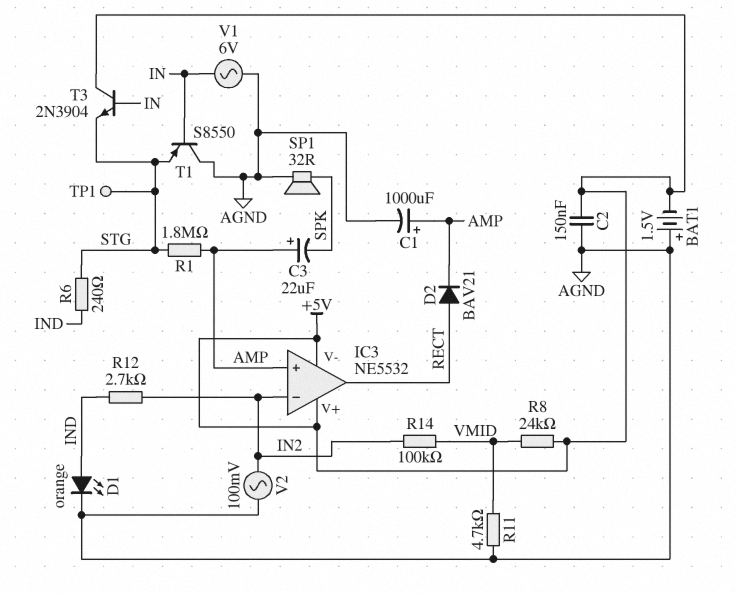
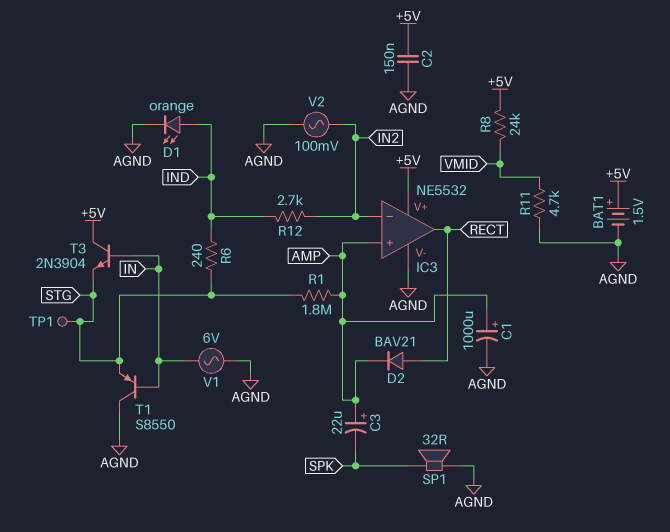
BAT1: 1.5V (plus AGND, minus +5V) -> 1.5V (plus +5V, minus AGND)
IC3 pin V-: +5V -> AGND
R14: 100k (IN2, VMID) -> none

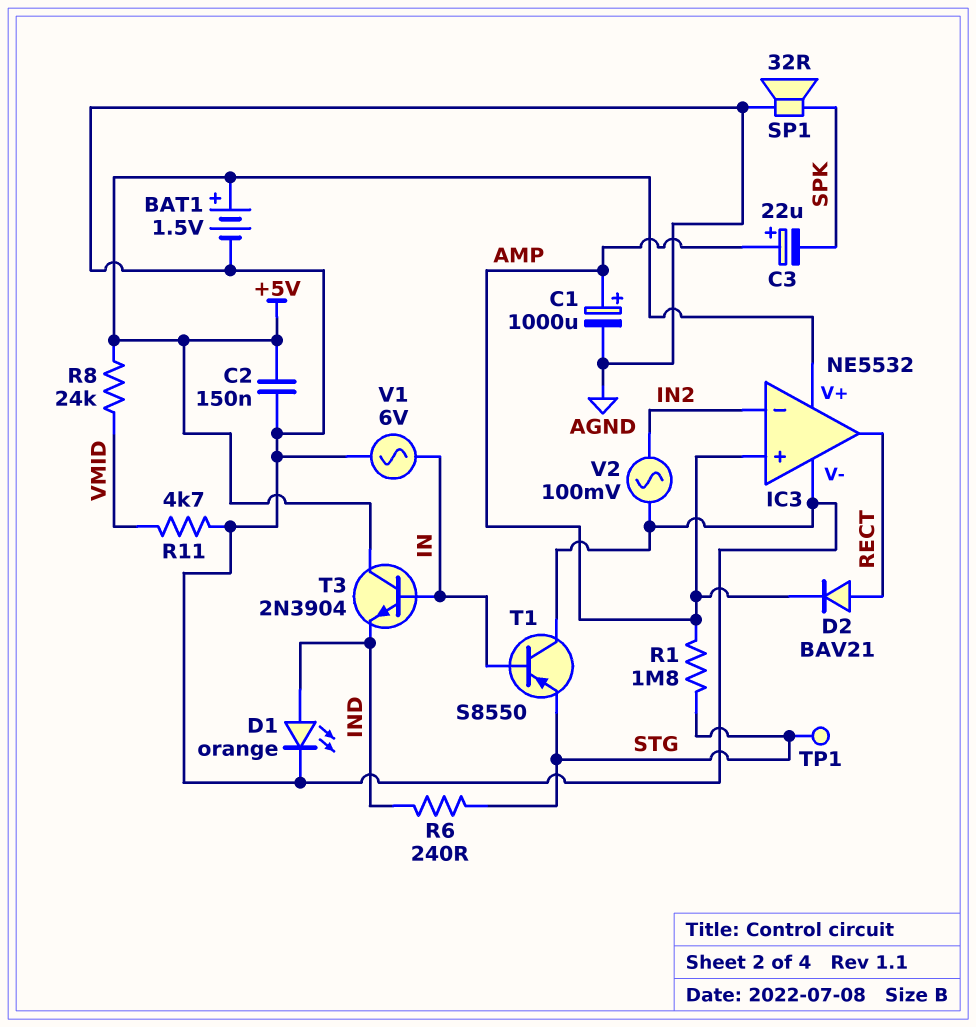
R12: 2.7k (IN2, IND) -> none
T3: NPN 2N3904 (B IN, C +5V, E STG) -> NPN 2N3904 (B IN, C +5V, E IND)

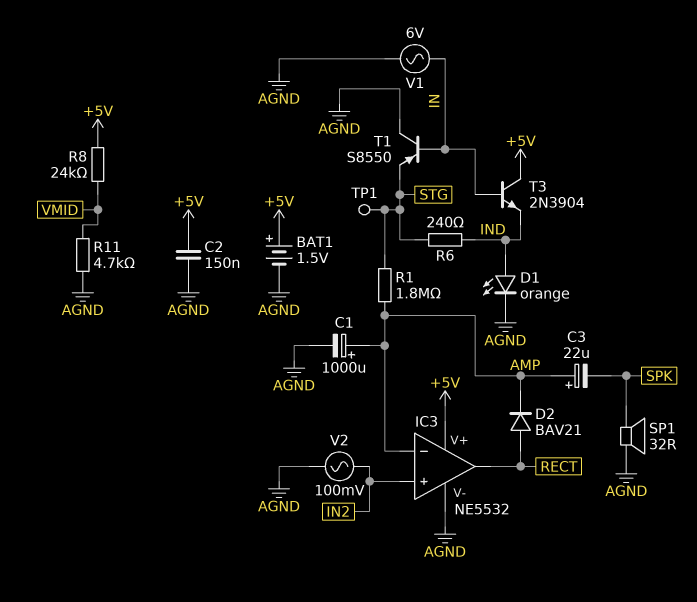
IC3 pin in+: AMP -> IN2
IC3 pin in-: IN2 -> AMP

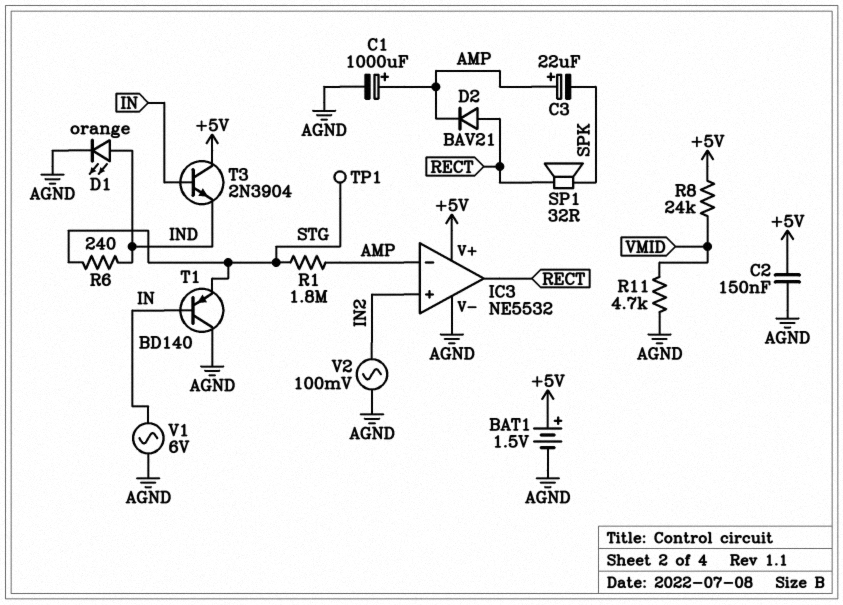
SP1: speaker 32R (AGND, SPK) -> speaker 32R (RECT, SPK)
T1: PNP S8550 (B IN, C AGND, E STG) -> PNP BD140 (B IN, C AGND, E STG)

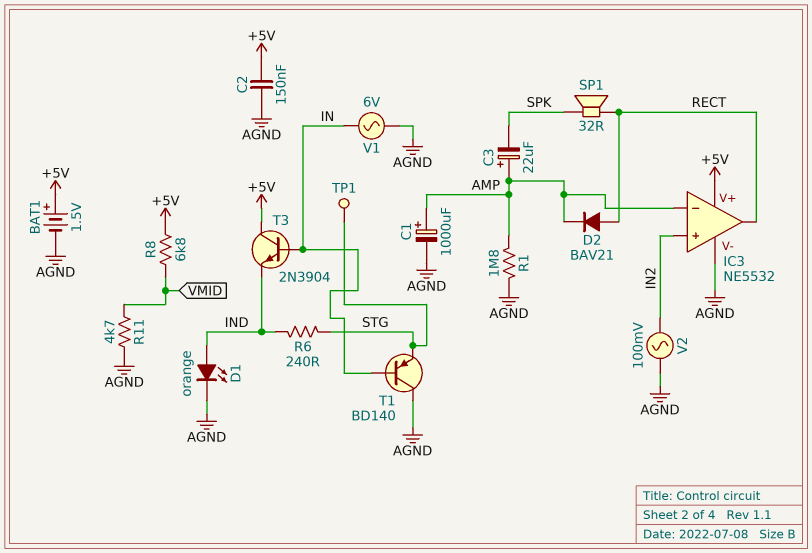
R1: 1.8M (AMP, STG) -> 1.8M (AGND, AMP)
R8: 24k (+5V, VMID) -> 6.8k (+5V, VMID)

